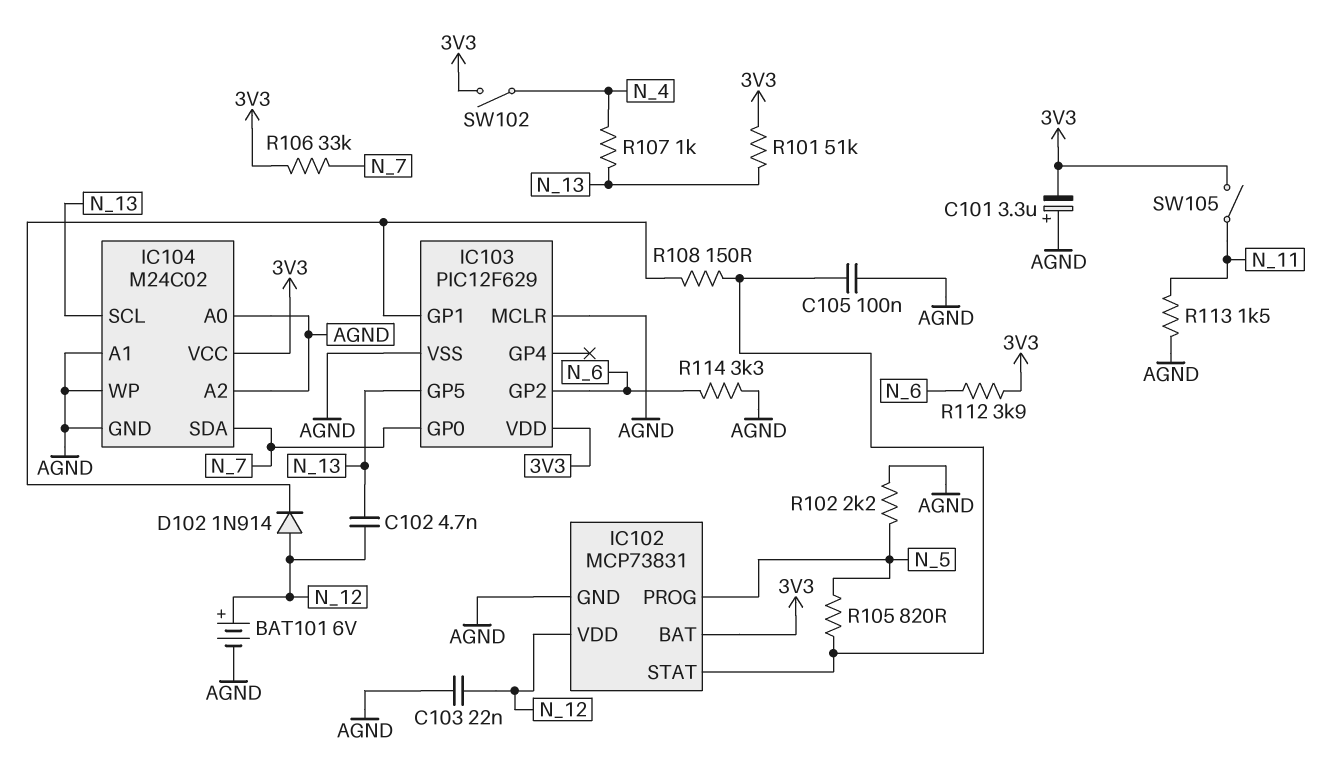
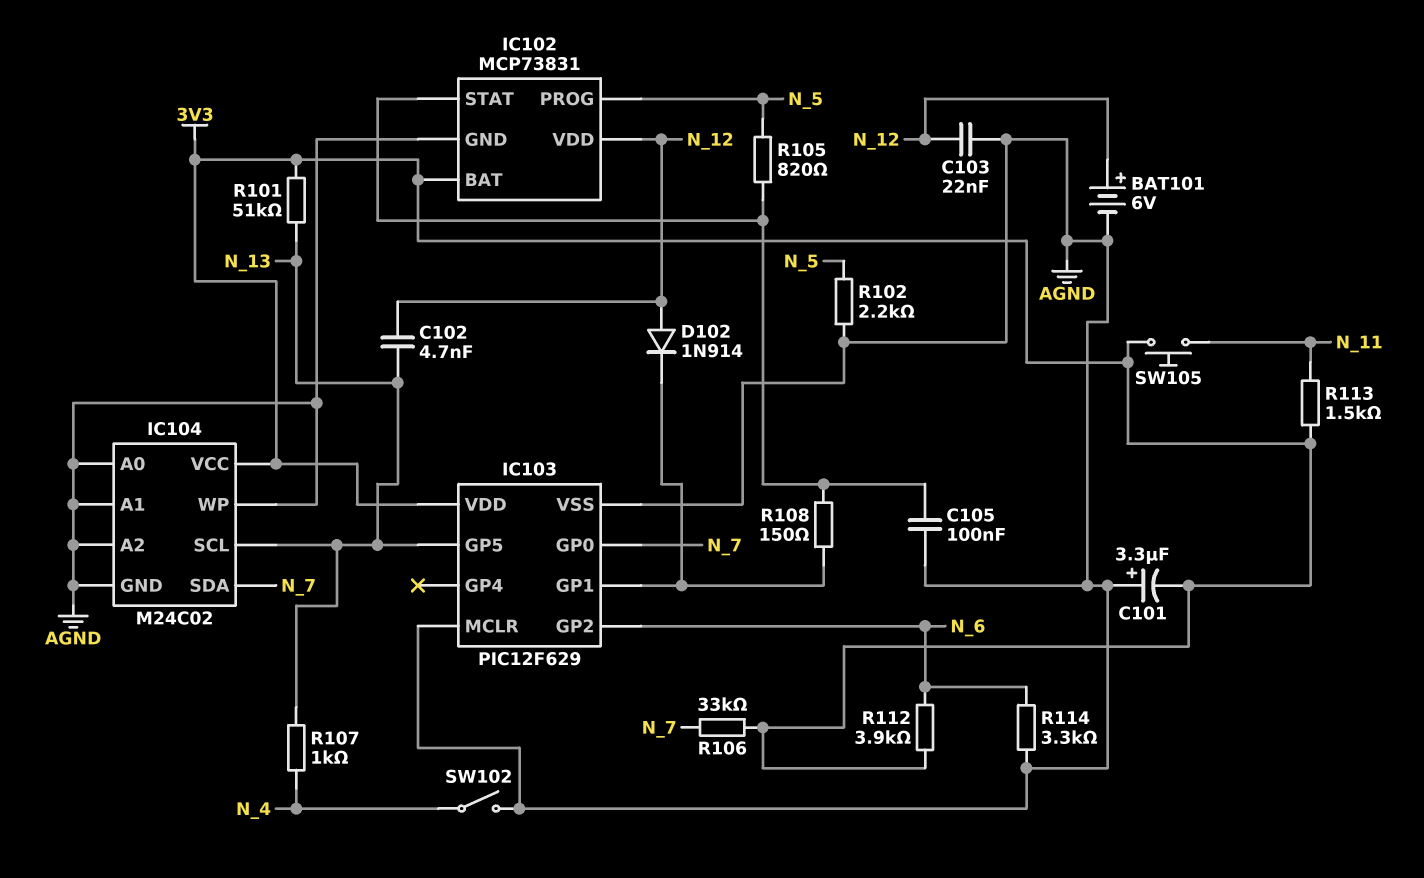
R113: 1.5k (AGND, N_11) -> 1.5k (3V3, N_11)
SW102: switch (3V3, N_4) -> switch (AGND, N_4)
SW105: switch (3V3, N_11) -> button (3V3, N_11)

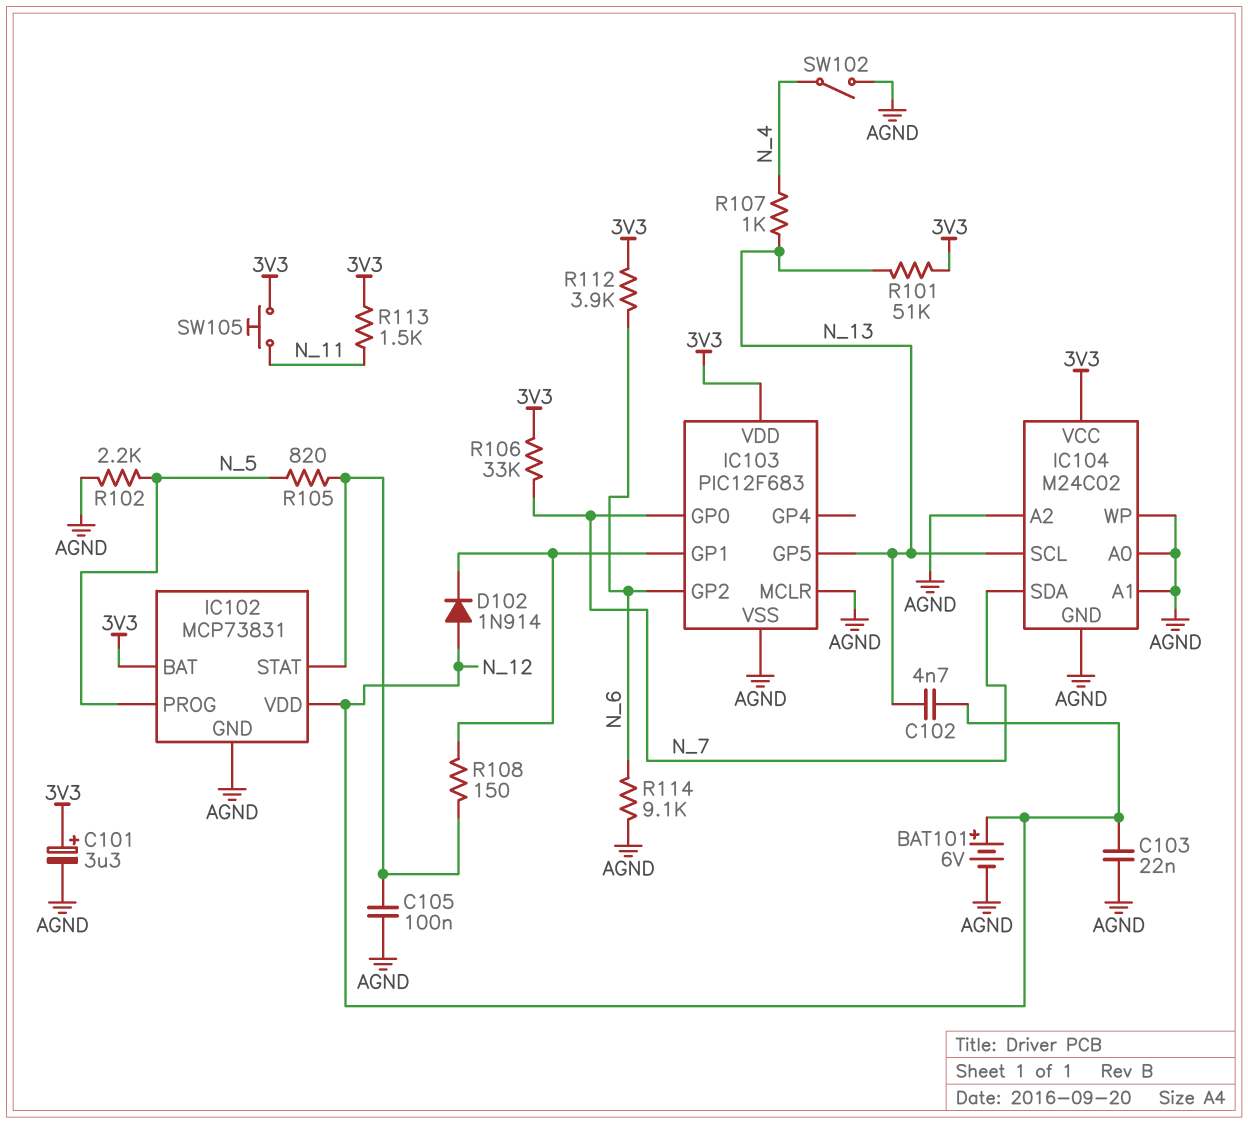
C101: 3.3uF (plus AGND, minus 3V3) -> 3.3uF (plus 3V3, minus AGND)
IC103: PIC12F629 -> PIC12F683
R114: 3.3k (AGND, N_6) -> 9.1k (AGND, N_6)

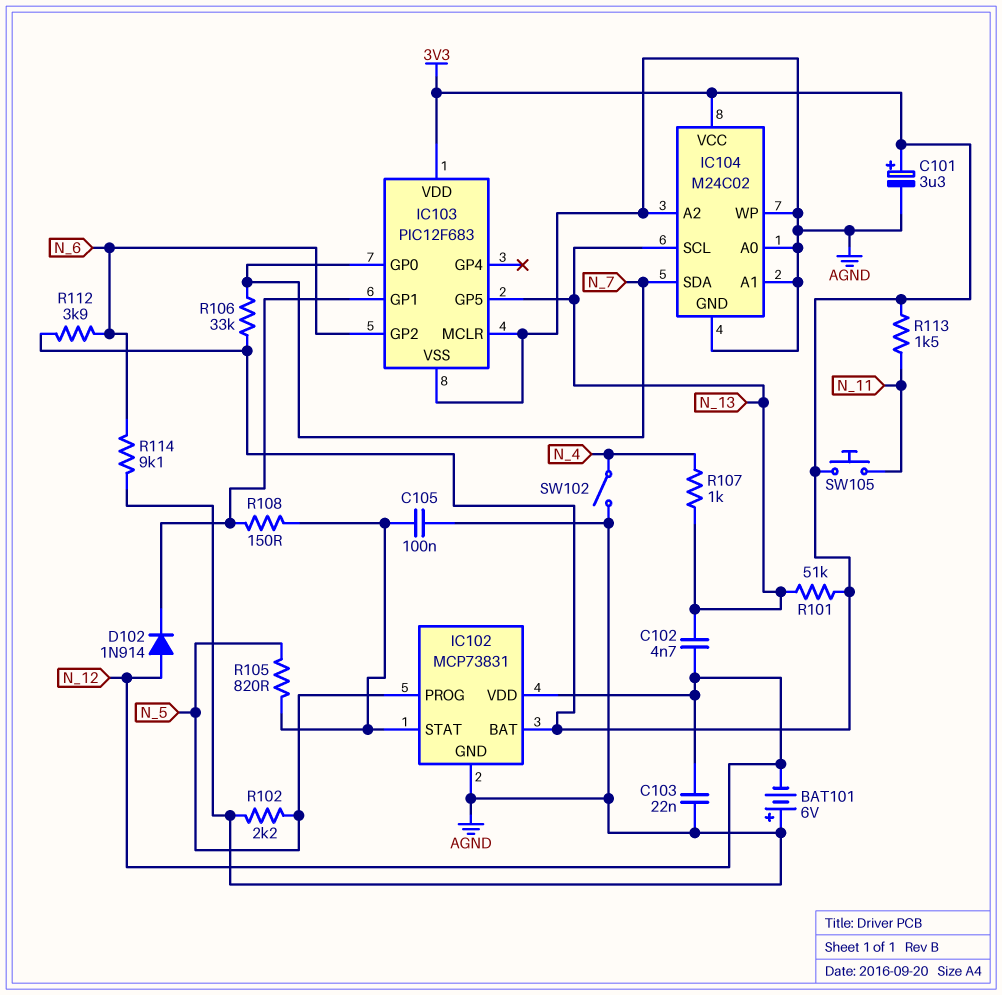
BAT101: 6V (plus N_12, minus AGND) -> 6V (plus AGND, minus N_12)

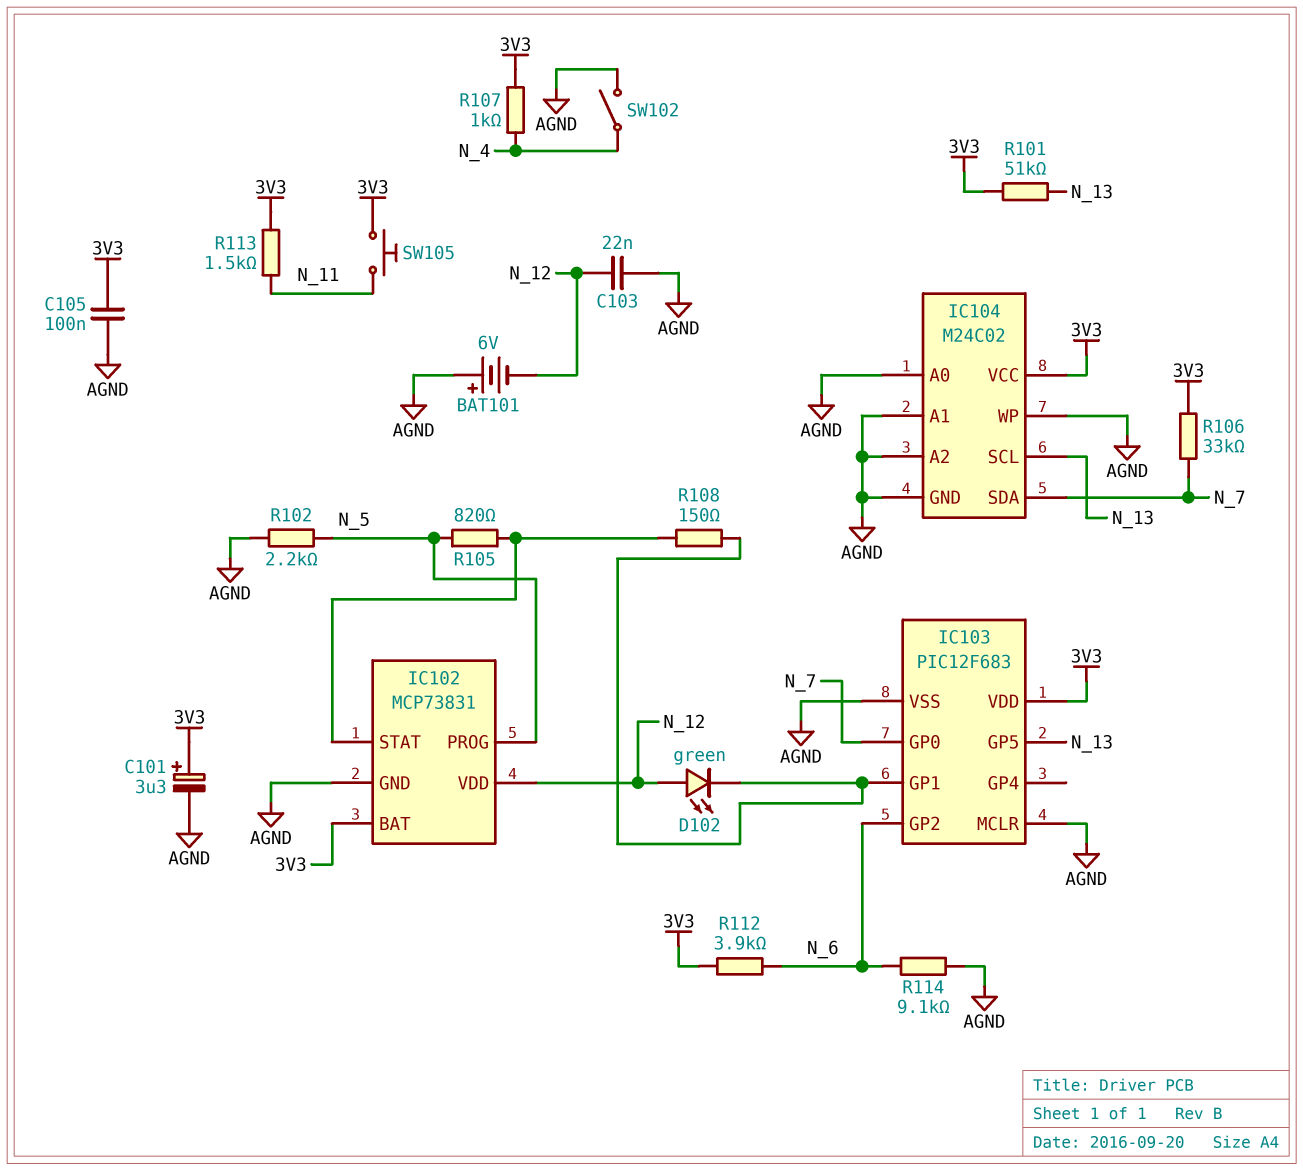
C102: 4.7nF (N_12, N_13) -> none
C105: 100nF (AGND, IC102/STAT) -> 100nF (3V3, AGND)
D102: diode 1N914 (A N_12, K IC103/GP1) -> LED green (A N_12, K IC103/GP1)
R107: 1k (N_4, N_13) -> 1k (3V3, N_4)

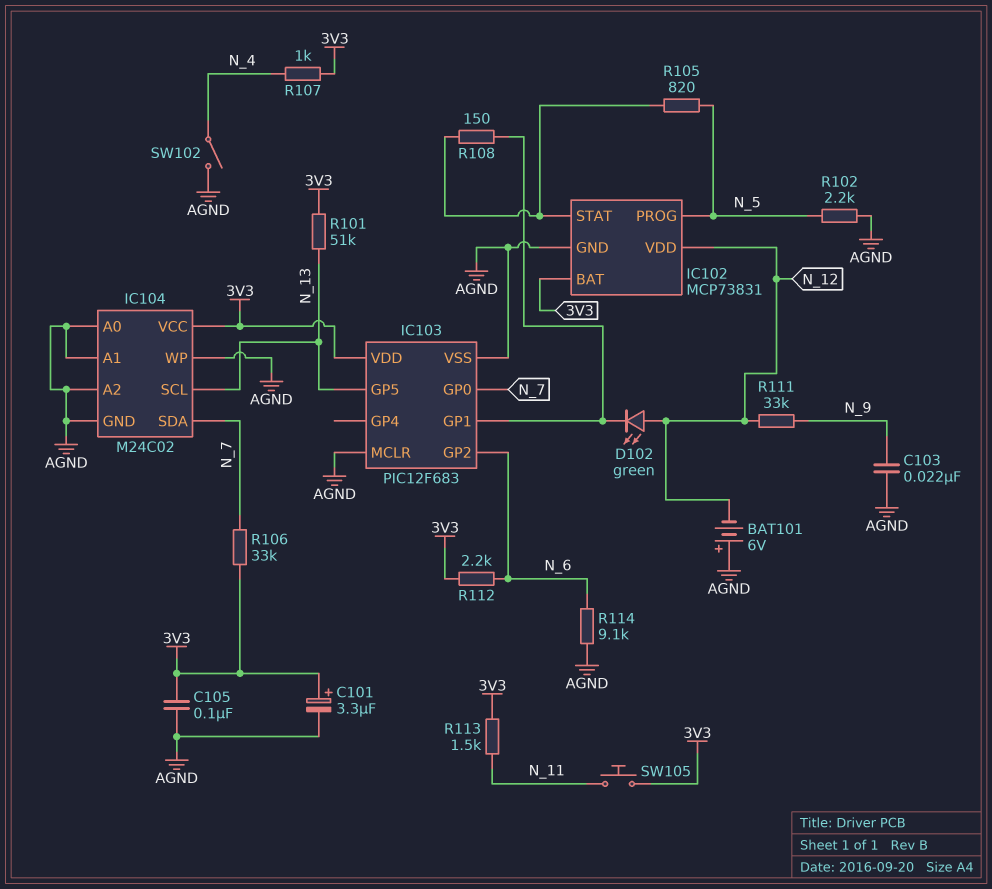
C103: 22nF (AGND, N_12) -> 22nF (AGND, N_9)
R111: none -> 33k (N_9, N_12)
R112: 3.9k (3V3, N_6) -> 2.2k (3V3, N_6)

